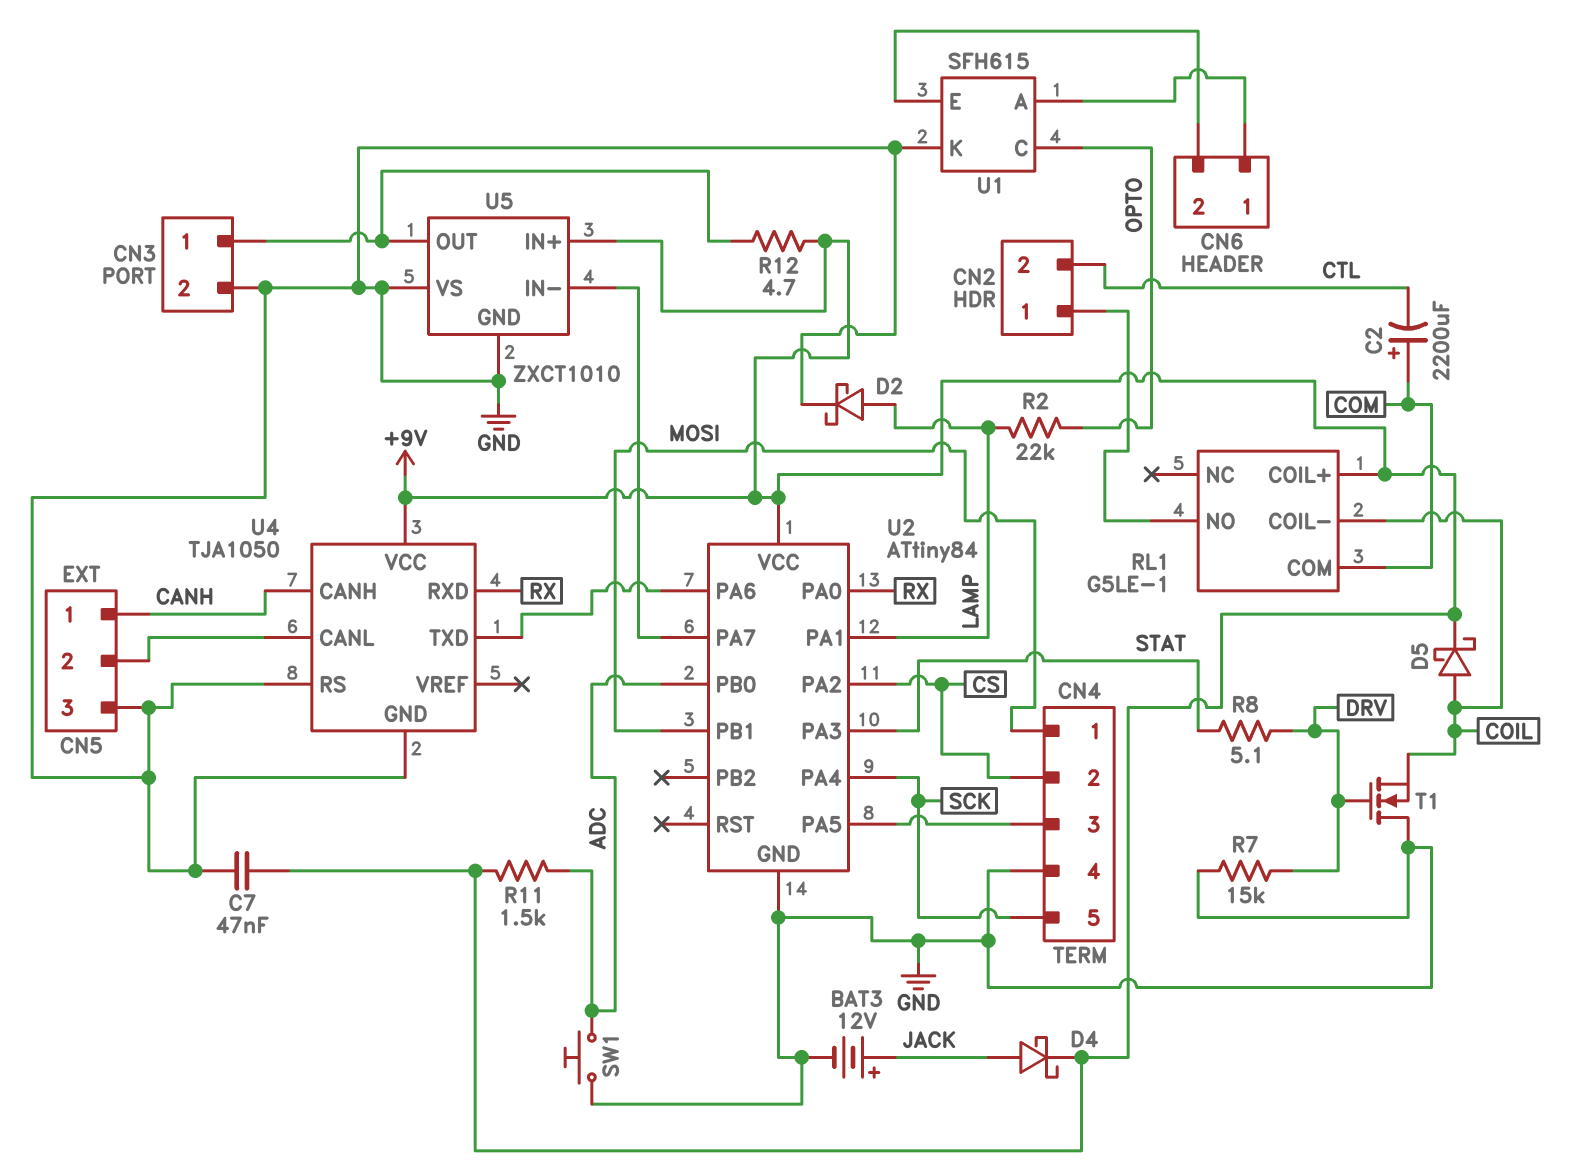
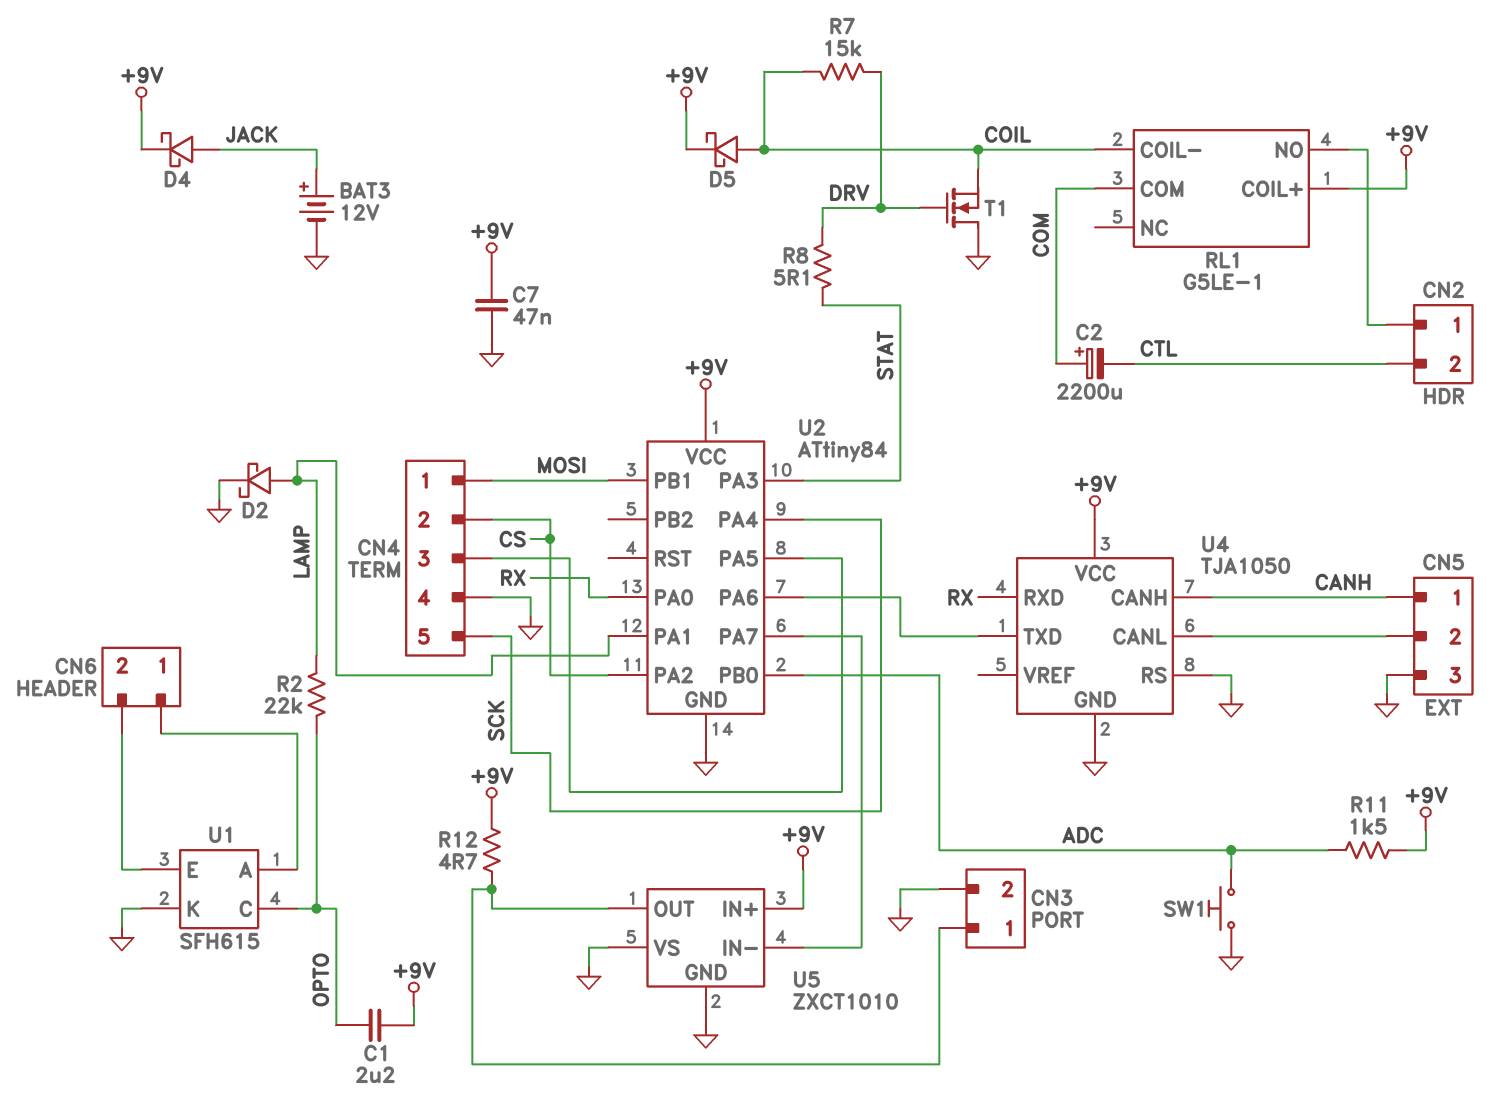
C1: none -> 2.2uF (+9V, OPTO)
R7: 15k (DRV, GND) -> 15k (COIL, DRV)

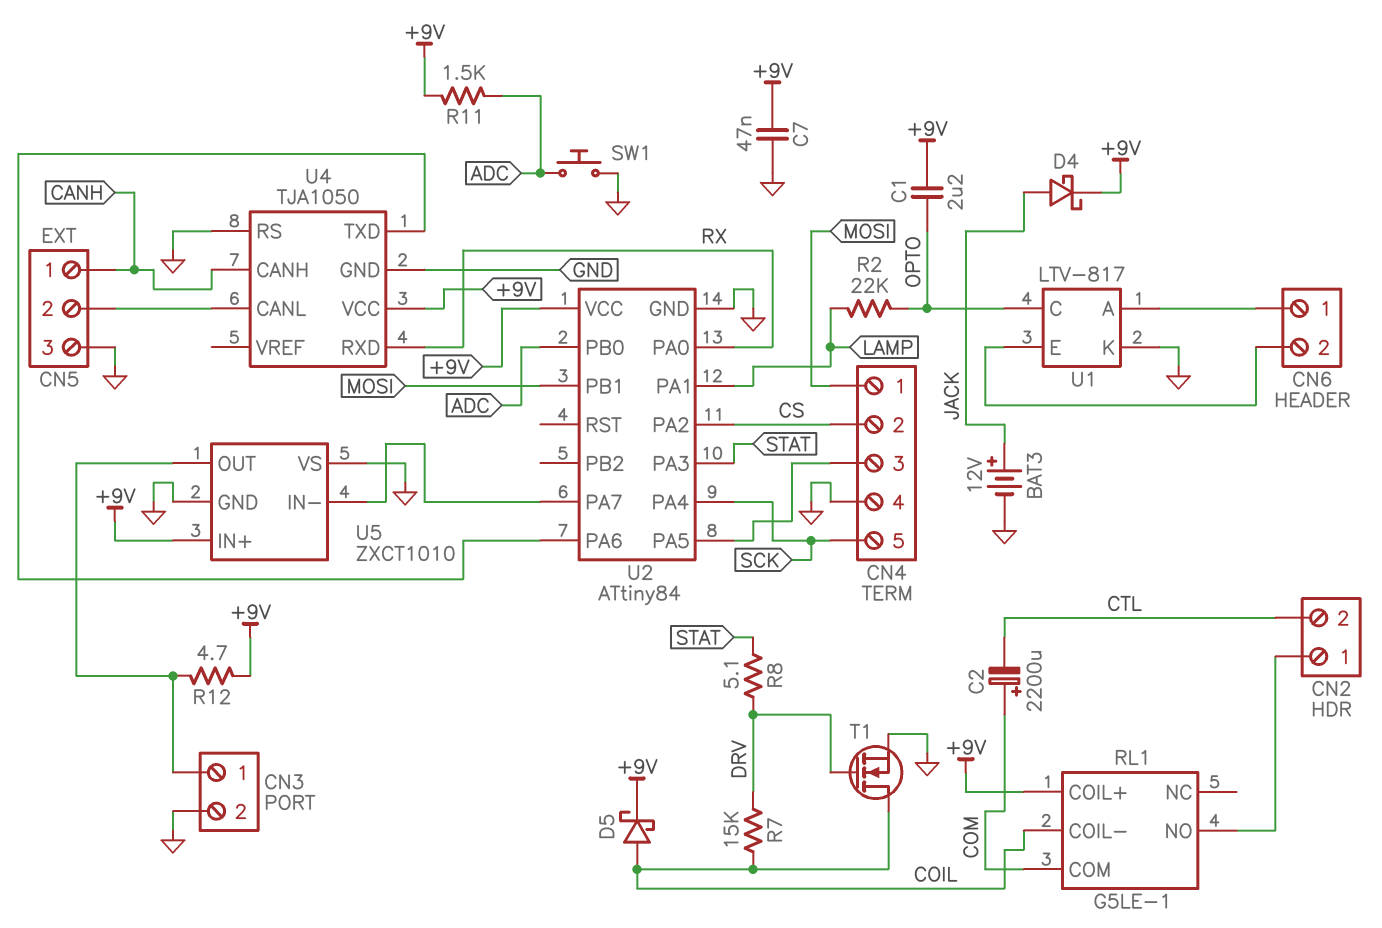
D2: schottky (A LAMP, K GND) -> none
T1: NMOS (G DRV, D GND, S COIL) -> NMOS (G DRV, D COIL, S GND)
U1: SFH615 -> LTV-817

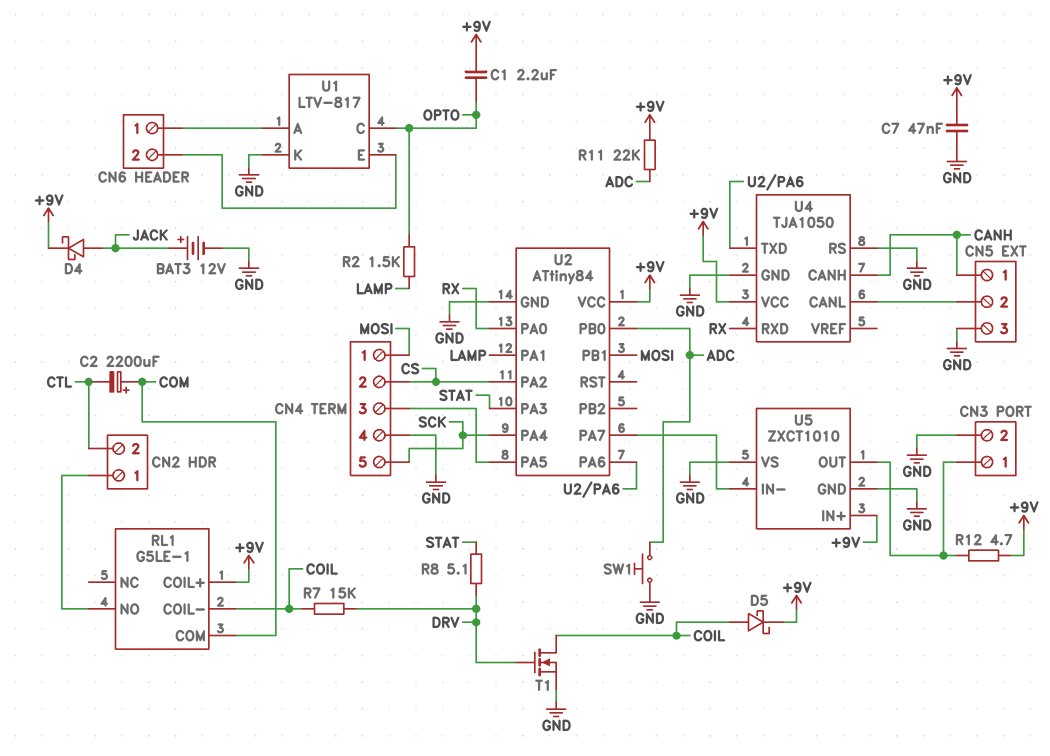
R2: 22k (LAMP, OPTO) -> 1.5k (LAMP, OPTO)
R11: 1.5k (+9V, ADC) -> 22k (+9V, ADC)

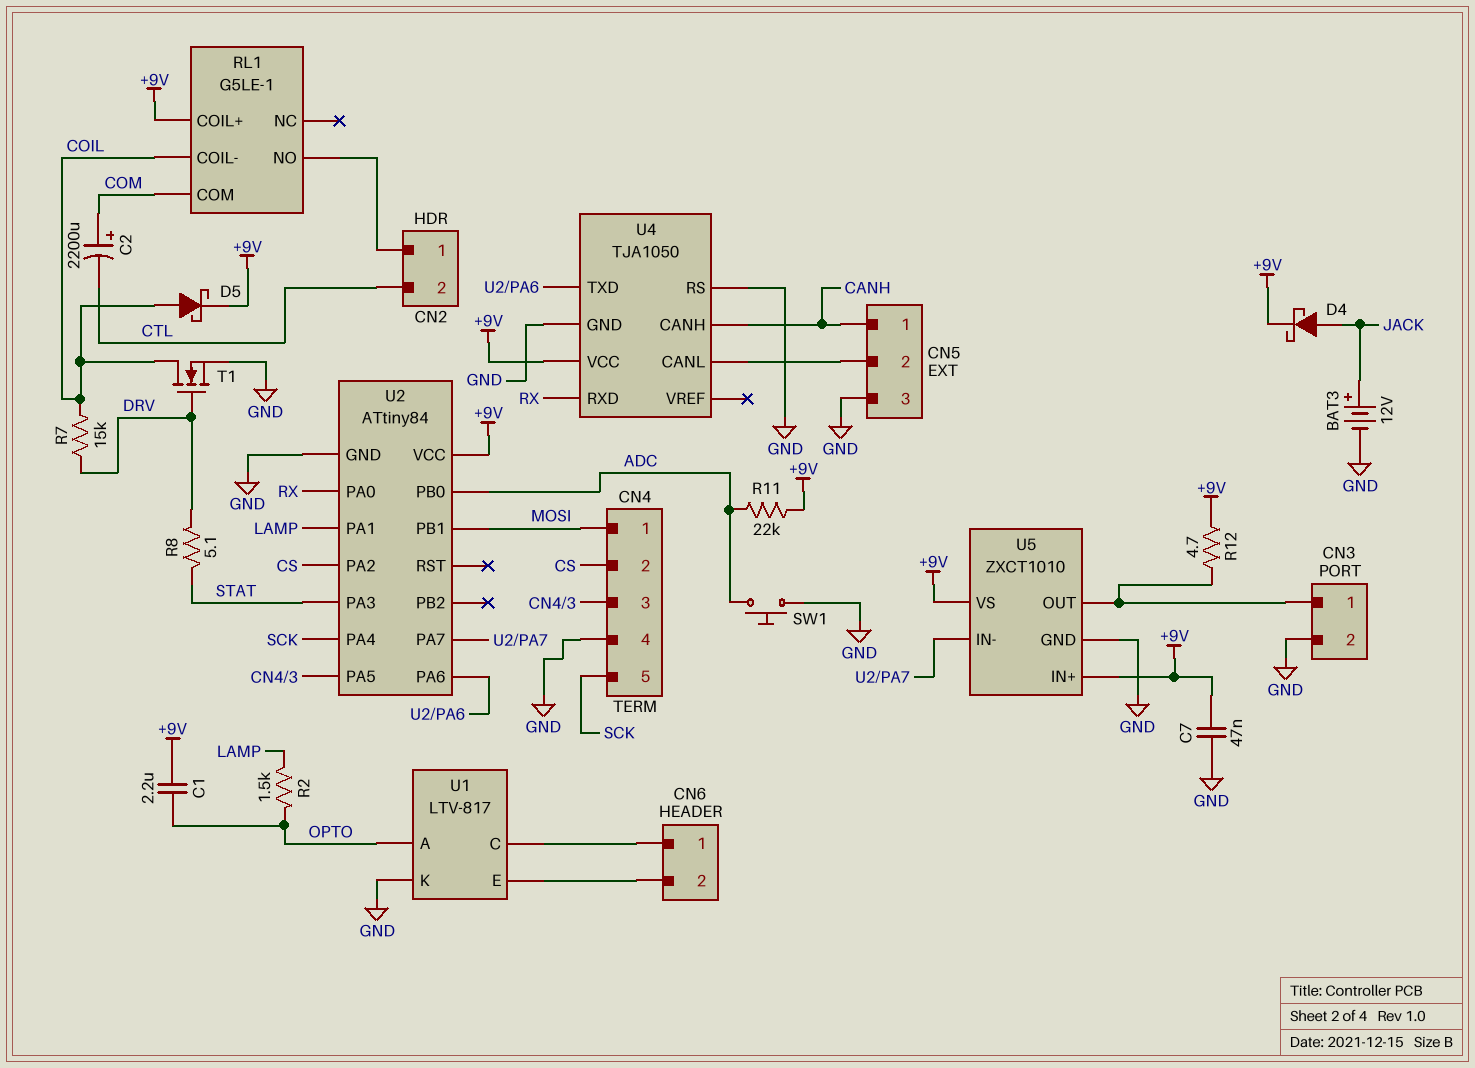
U1 pin A: CN6/1 -> OPTO
U1 pin C: OPTO -> CN6/1
U5 pin VS: GND -> +9V

